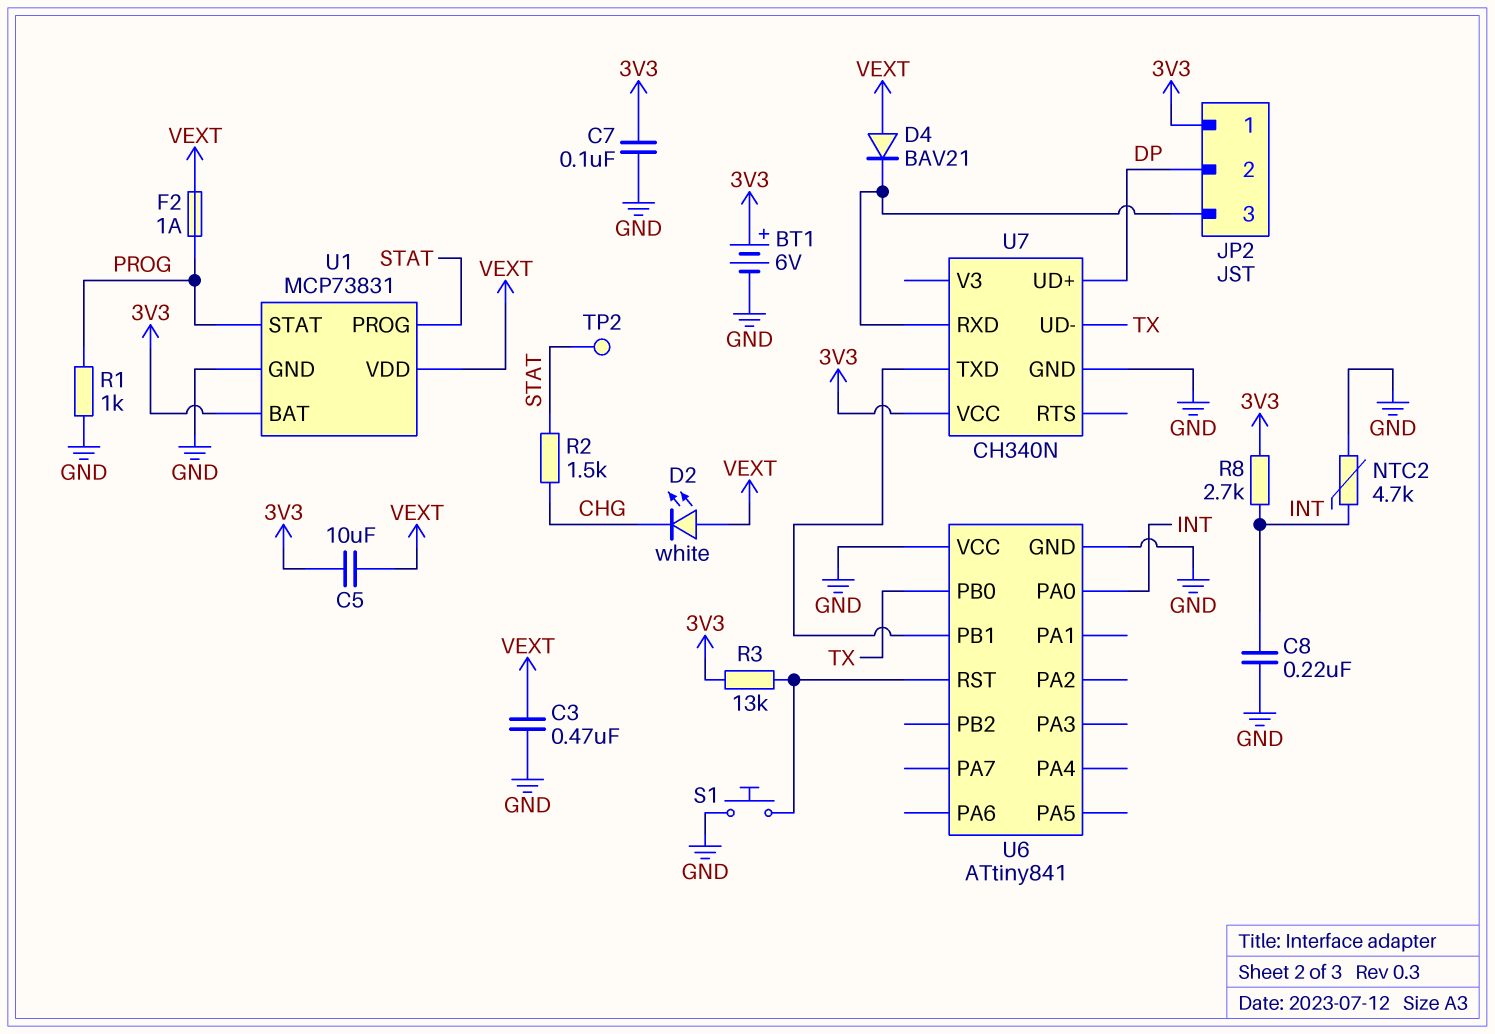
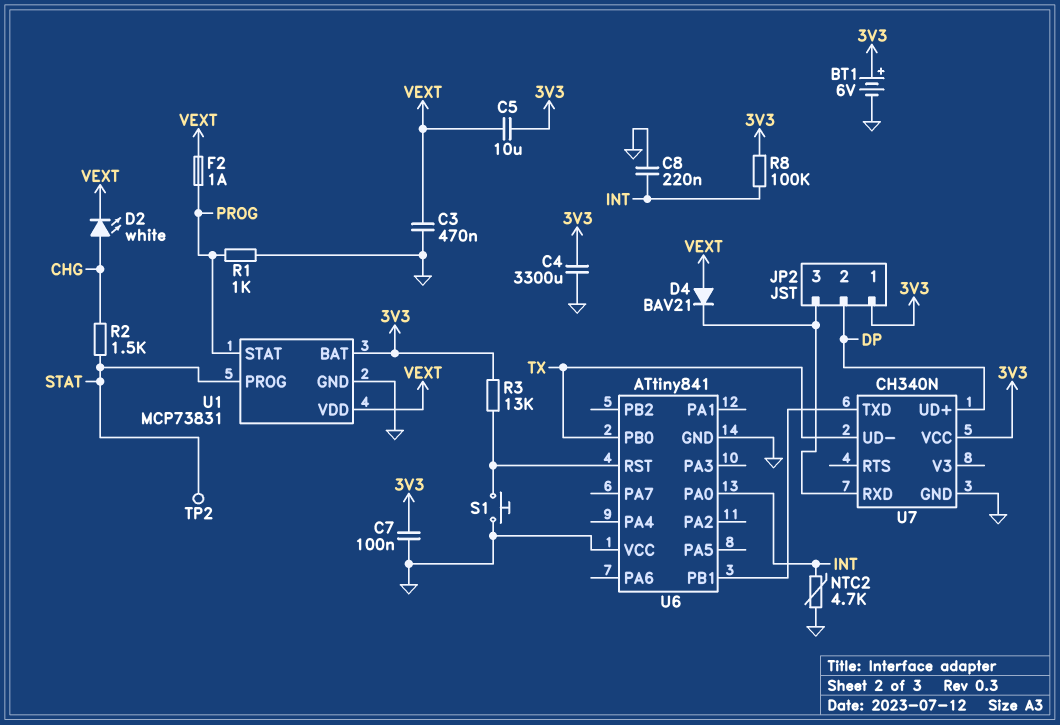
C4: none -> 3300uF (3V3, GND)
D2: LED white (A VEXT, K CHG) -> LED white (A CHG, K VEXT)
R8: 2.7k (3V3, INT) -> 100k (3V3, INT)

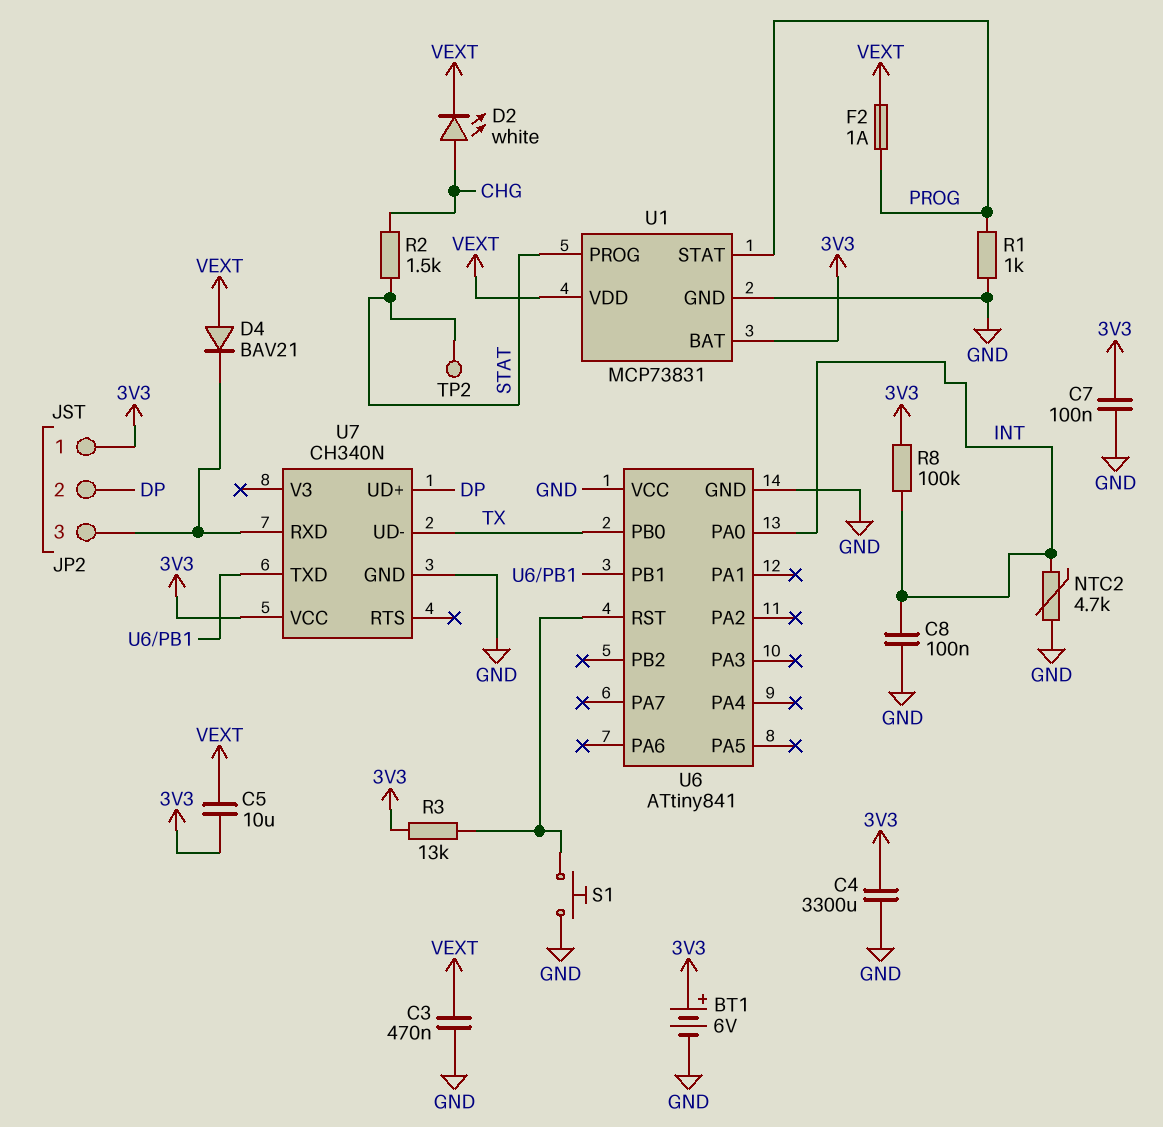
C8: 220nF (GND, INT) -> 100nF (GND, INT)

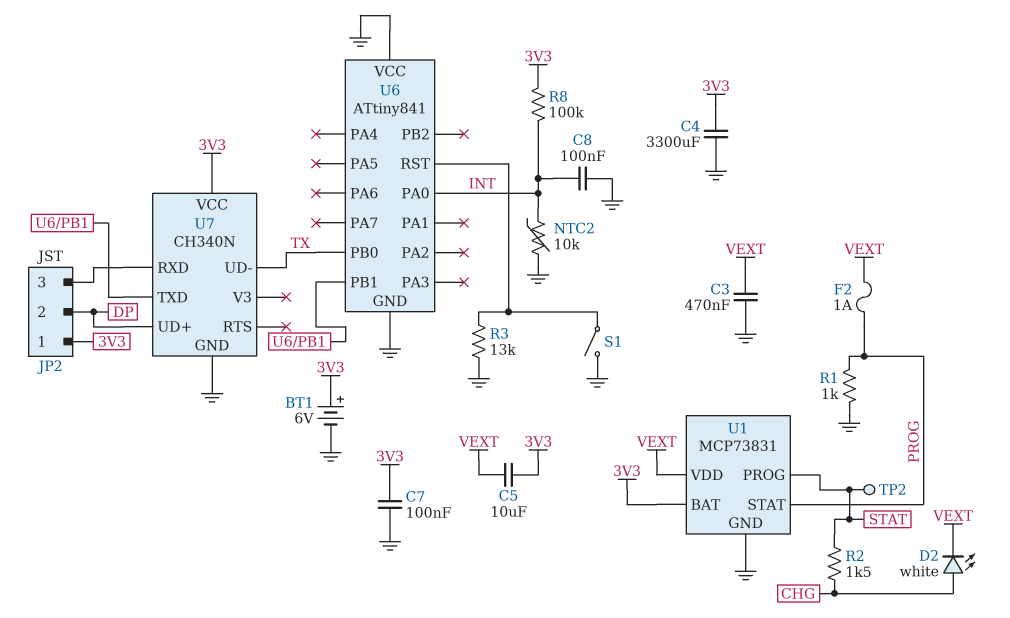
D4: diode BAV21 (A VEXT, K JP2/3) -> none
NTC2: 4.7k (GND, INT) -> 10k (GND, INT)
R3: 13k (3V3, U6/RST) -> 13k (GND, U6/RST)
S1: button (GND, U6/RST) -> switch (GND, U6/RST)

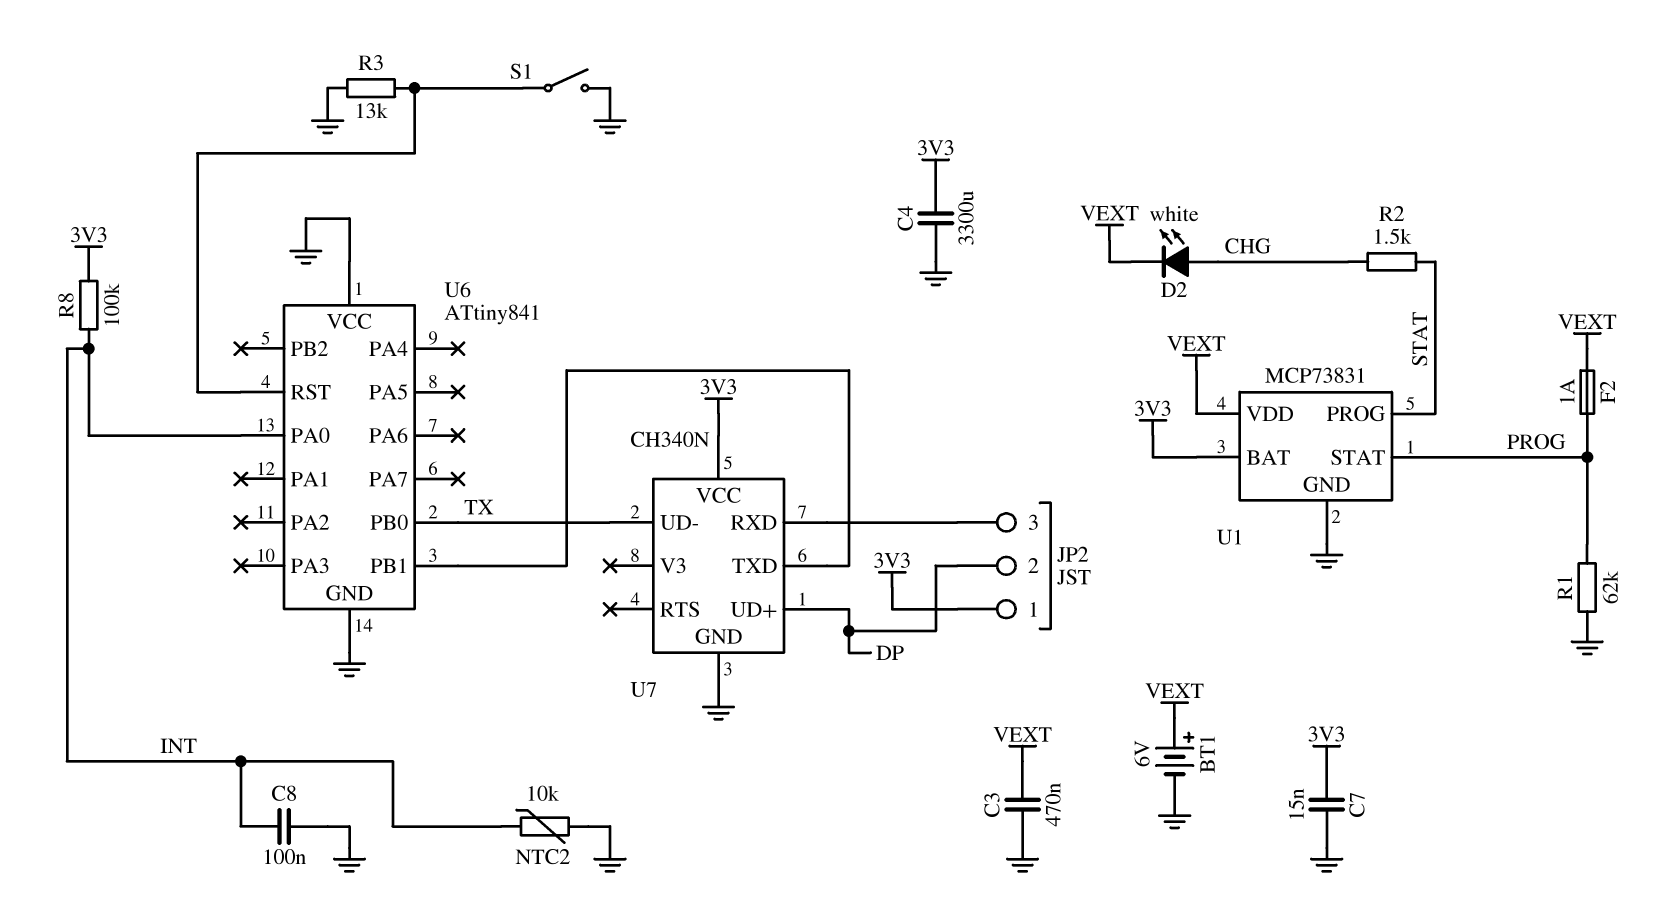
BT1: 6V (plus 3V3, minus GND) -> 6V (plus VEXT, minus GND)
C5: 10uF (3V3, VEXT) -> none
C7: 100nF (3V3, GND) -> 15nF (3V3, GND)
R1: 1k (GND, PROG) -> 62k (GND, PROG)
TP2: test point (STAT) -> none

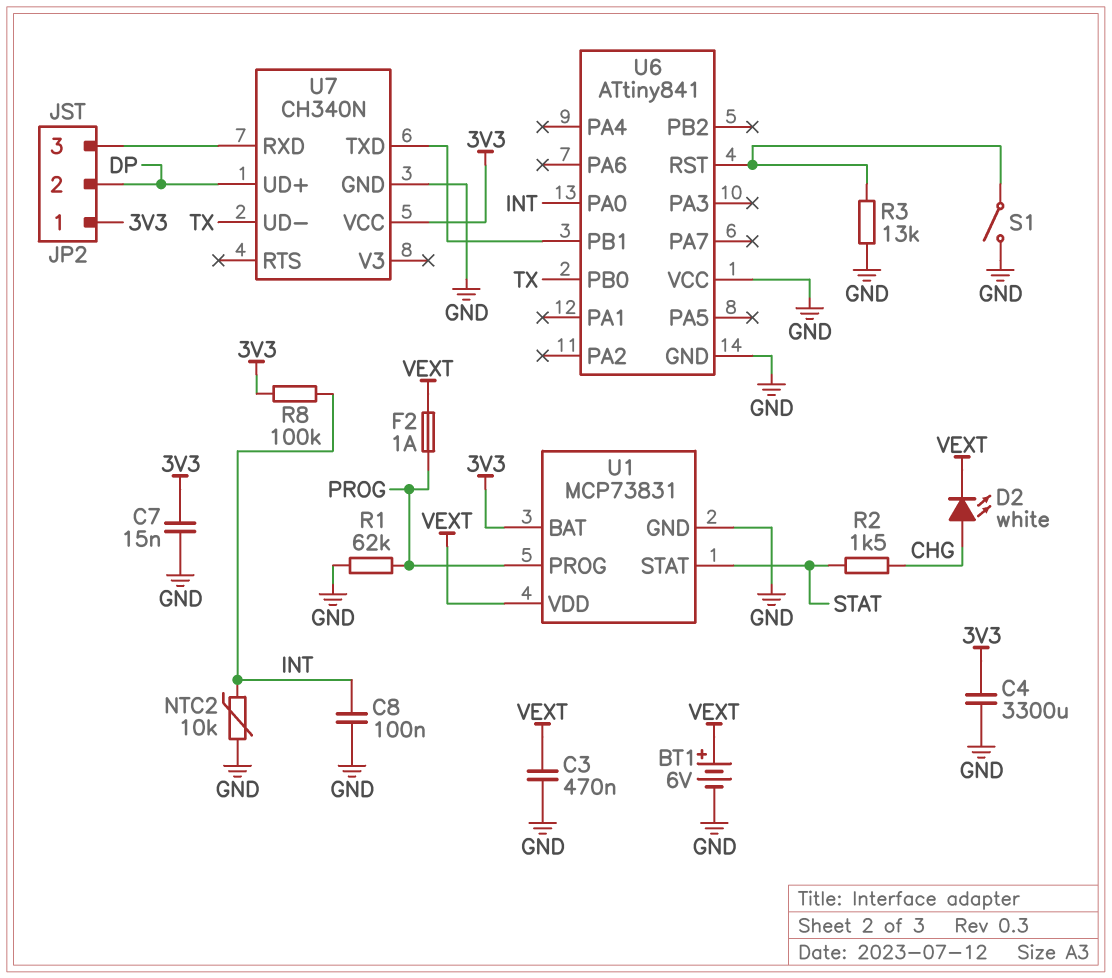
U1 pin PROG: STAT -> PROG
U1 pin STAT: PROG -> STAT

